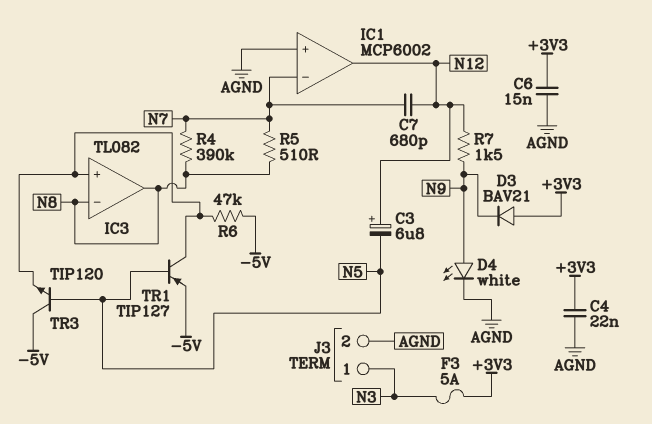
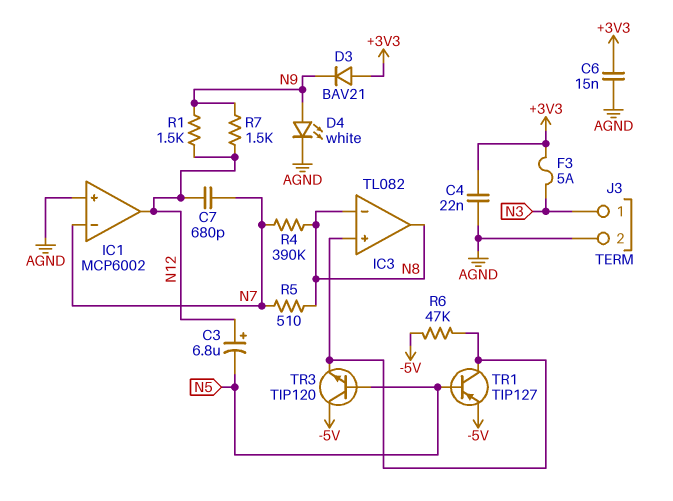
R1: none -> 1.5k (N9, N12)

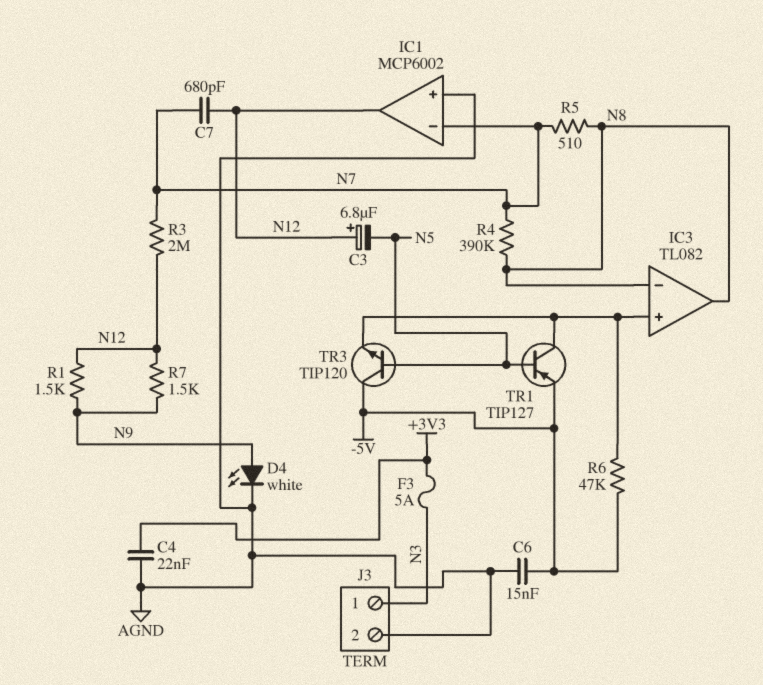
C6: 15nF (+3V3, AGND) -> 15nF (-5V, AGND)
D3: diode BAV21 (A +3V3, K N9) -> none
R3: none -> 2M (N7, N12)

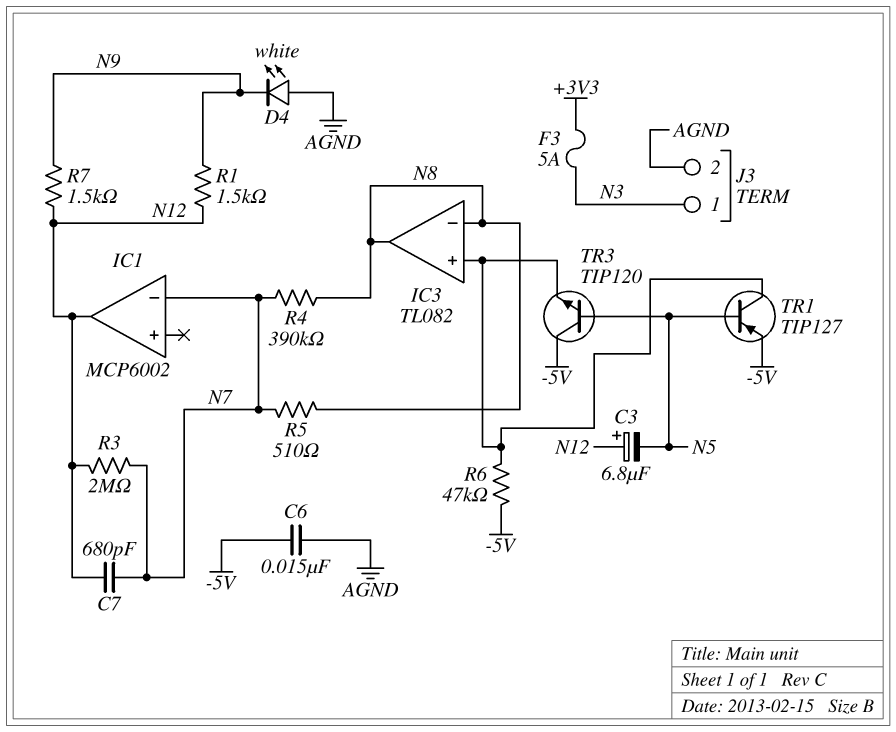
C4: 22nF (+3V3, AGND) -> none
D4: LED white (A N9, K AGND) -> LED white (A AGND, K N9)
IC1 pin in+: AGND -> none

